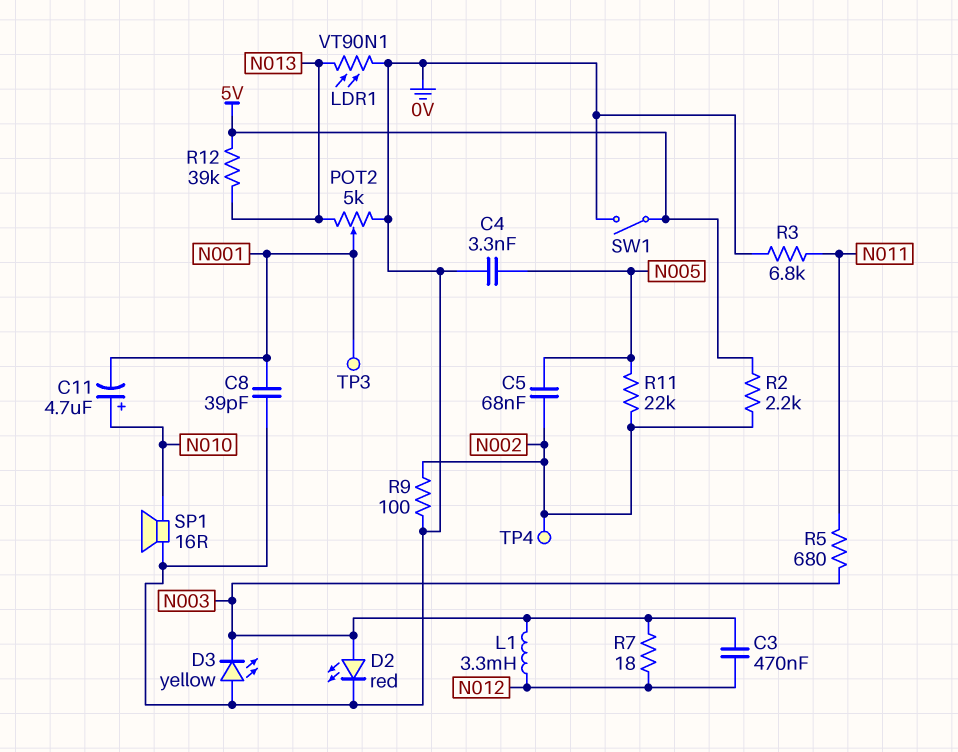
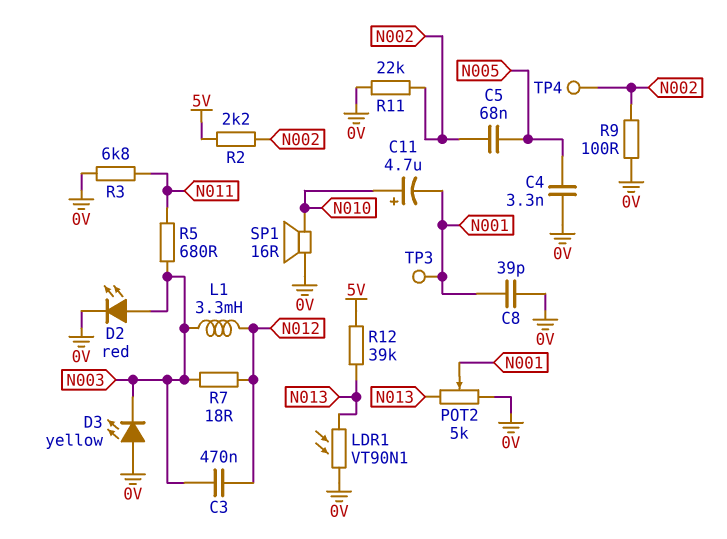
R11: 22k (N002, N005) -> 22k (0V, N002)
SW1: switch (0V, 5V) -> none

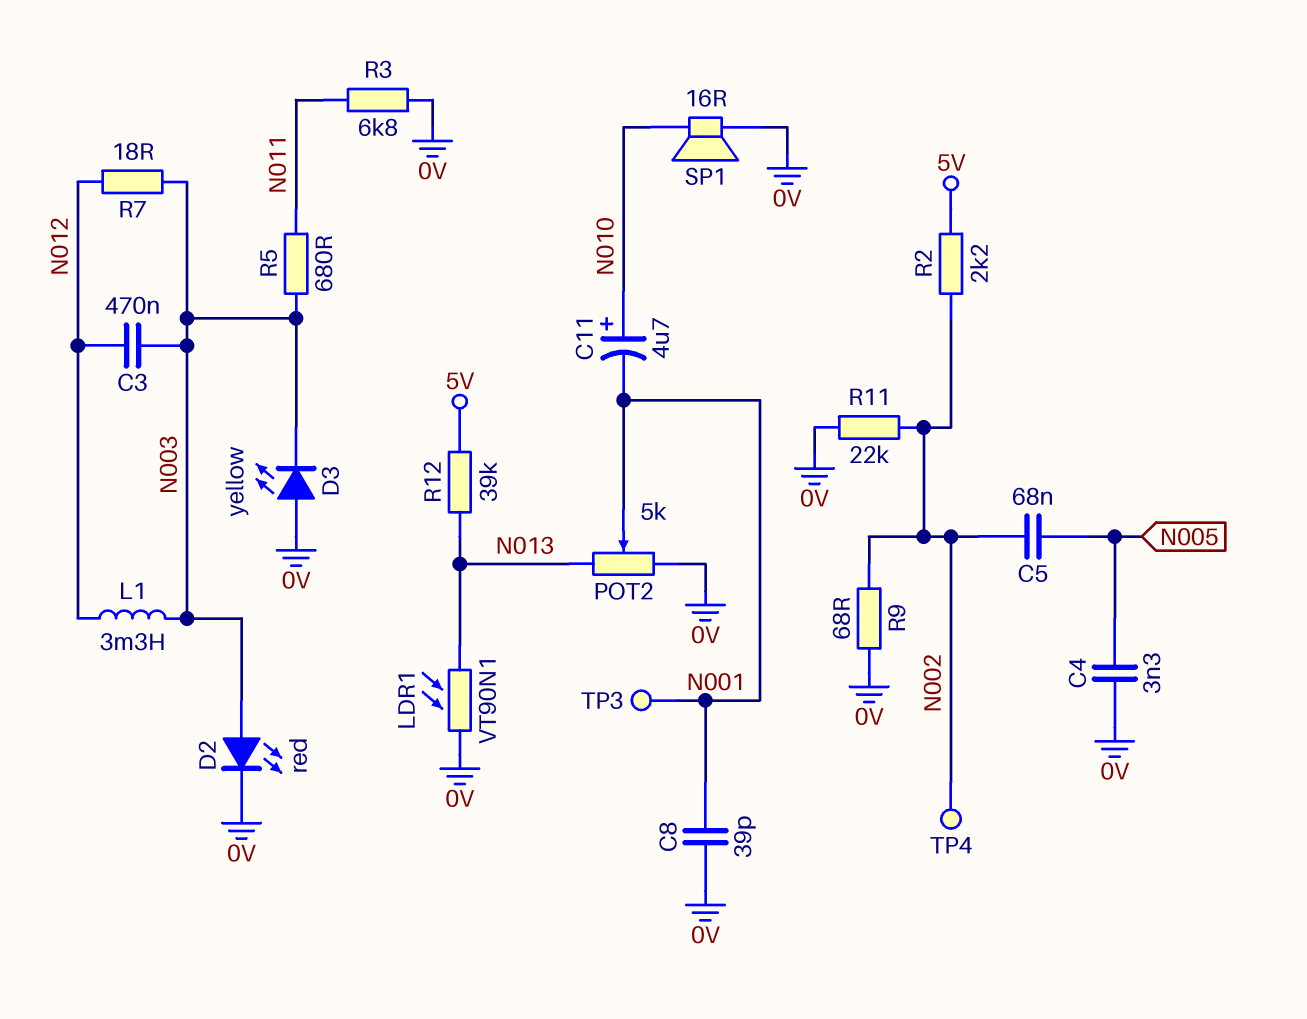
R9: 100 (0V, N002) -> 68 (0V, N002)

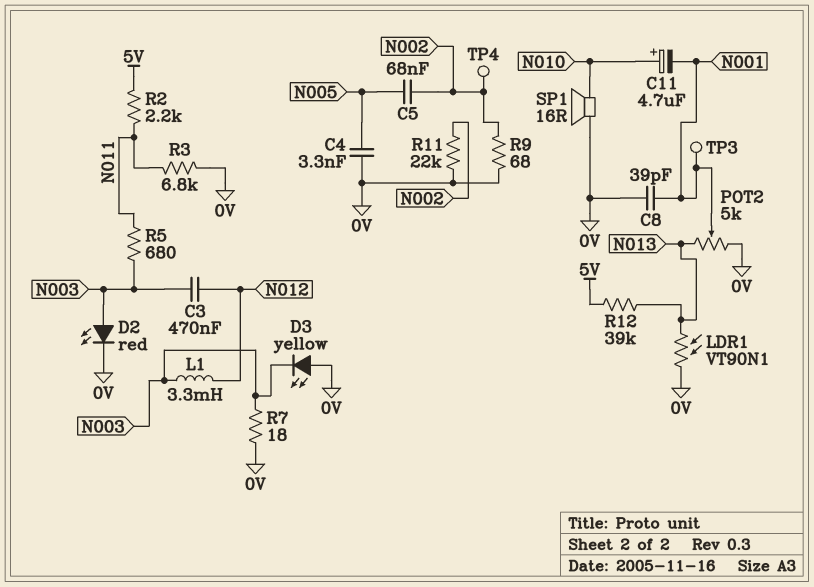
R2: 2.2k (5V, N002) -> 2.2k (5V, N011)
R7: 18 (N003, N012) -> 18 (0V, N003)

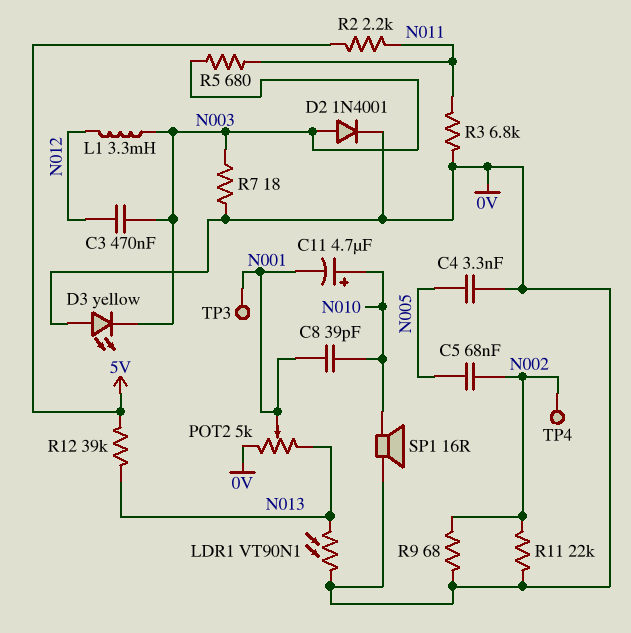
C8: 39pF (0V, N001) -> 39pF (N001, N010)
D2: LED red (A N003, K 0V) -> diode 1N4001 (A N003, K 0V)

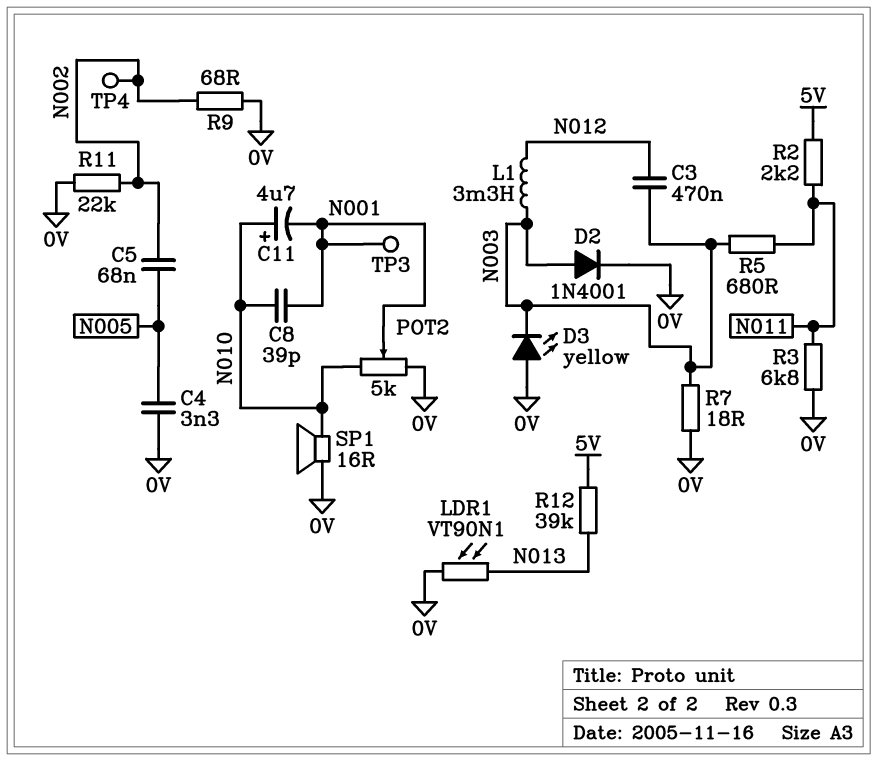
POT2: 5k (0V, N013, wiper N001) -> 5k (0V, N010, wiper N001)

